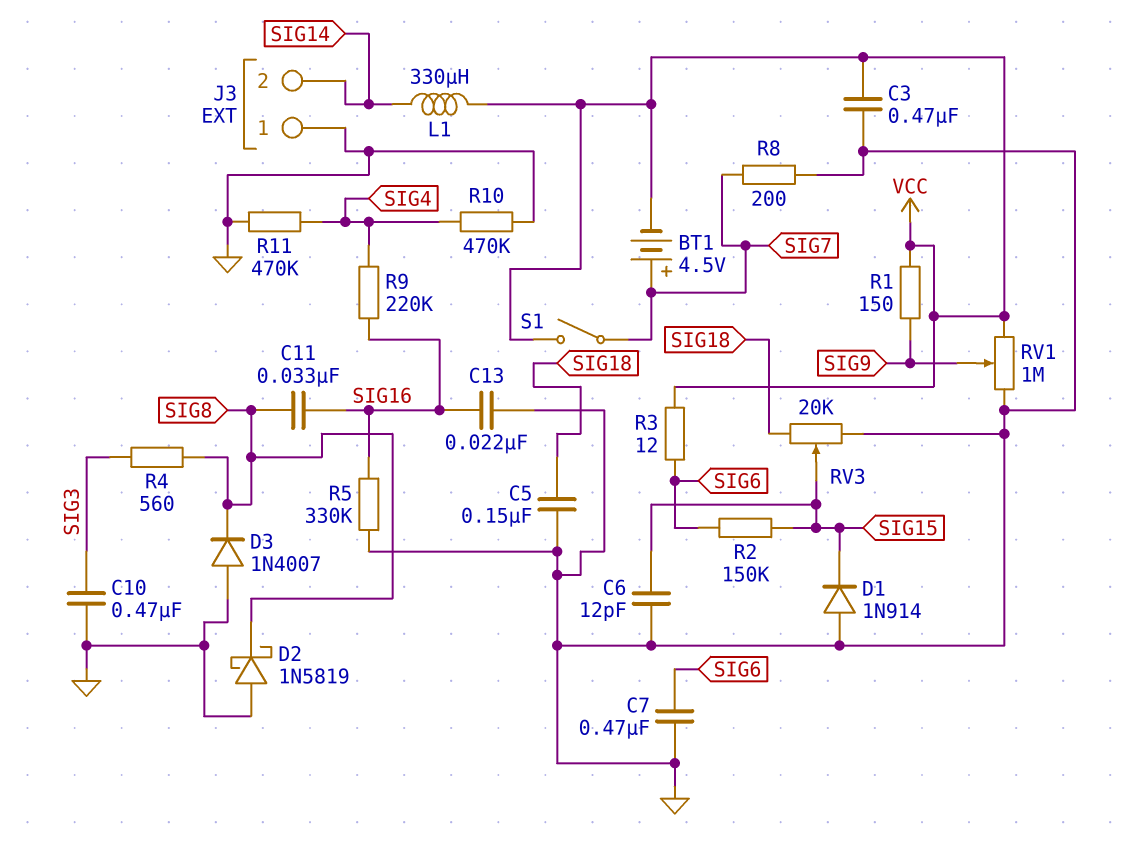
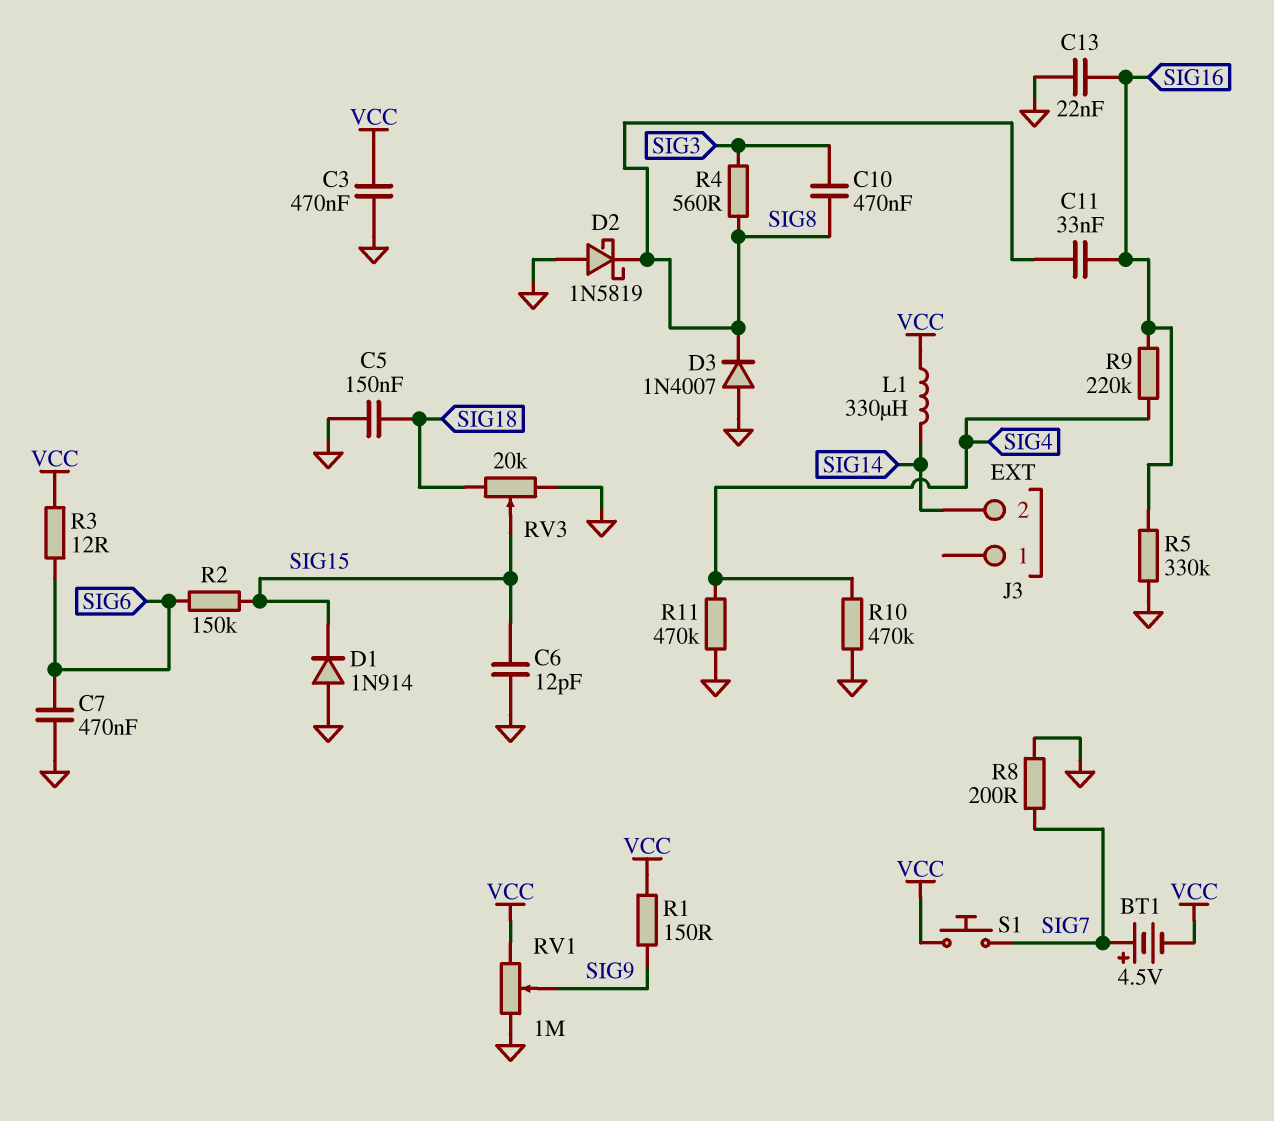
C10: 470nF (GND, SIG3) -> 470nF (SIG3, SIG8)
J3 pin 1: GND -> none
S1: switch (SIG7, VCC) -> button (SIG7, VCC)

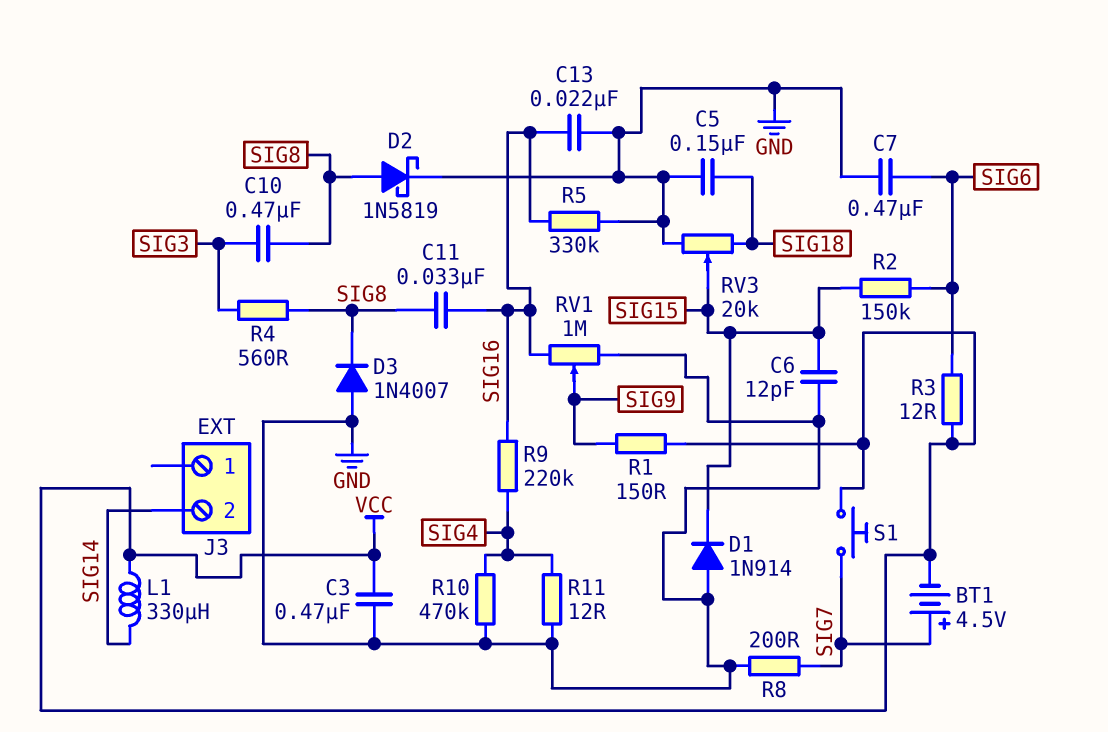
D2: schottky 1N5819 (A GND, K SIG8) -> schottky 1N5819 (A SIG8, K GND)
R11: 470k (GND, SIG4) -> 12 (GND, SIG4)
RV1: 1M (GND, VCC, wiper SIG9) -> 1M (GND, SIG16, wiper SIG9)

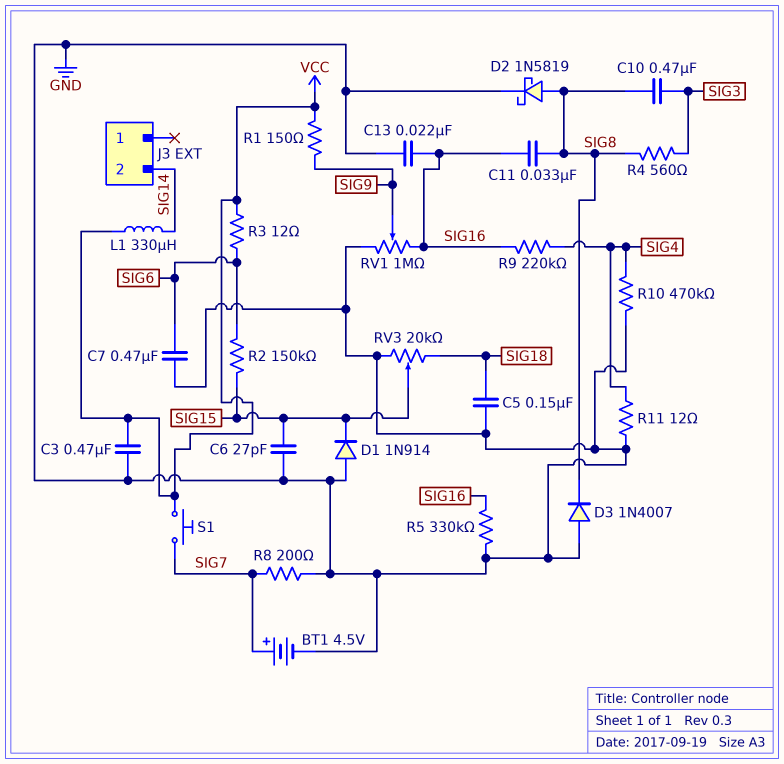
BT1: 4.5V (plus SIG7, minus VCC) -> 4.5V (plus SIG7, minus GND)
C6: 12pF (GND, SIG15) -> 27pF (GND, SIG15)

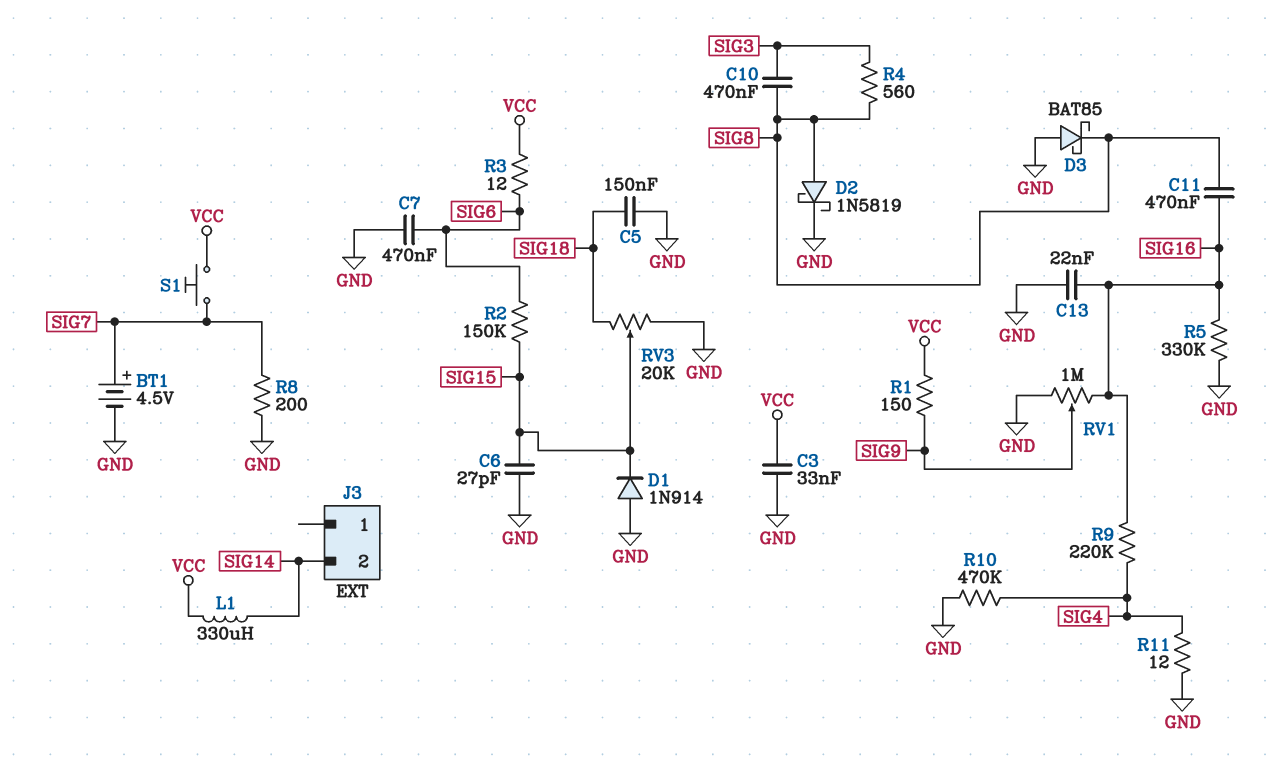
C3: 470nF (GND, VCC) -> 33nF (GND, VCC)
C11: 33nF (SIG8, SIG16) -> 470nF (SIG8, SIG16)
D3: diode 1N4007 (A GND, K SIG8) -> schottky BAT85 (A GND, K SIG8)

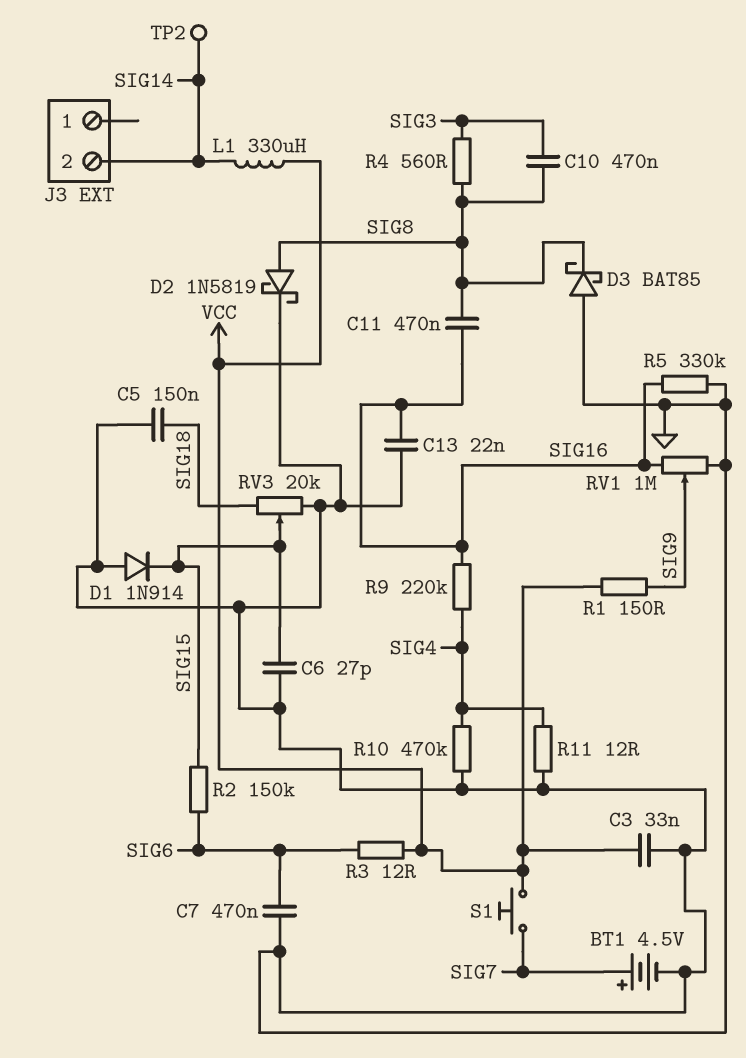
R8: 200 (GND, SIG7) -> none
TP2: none -> test point (SIG14)

